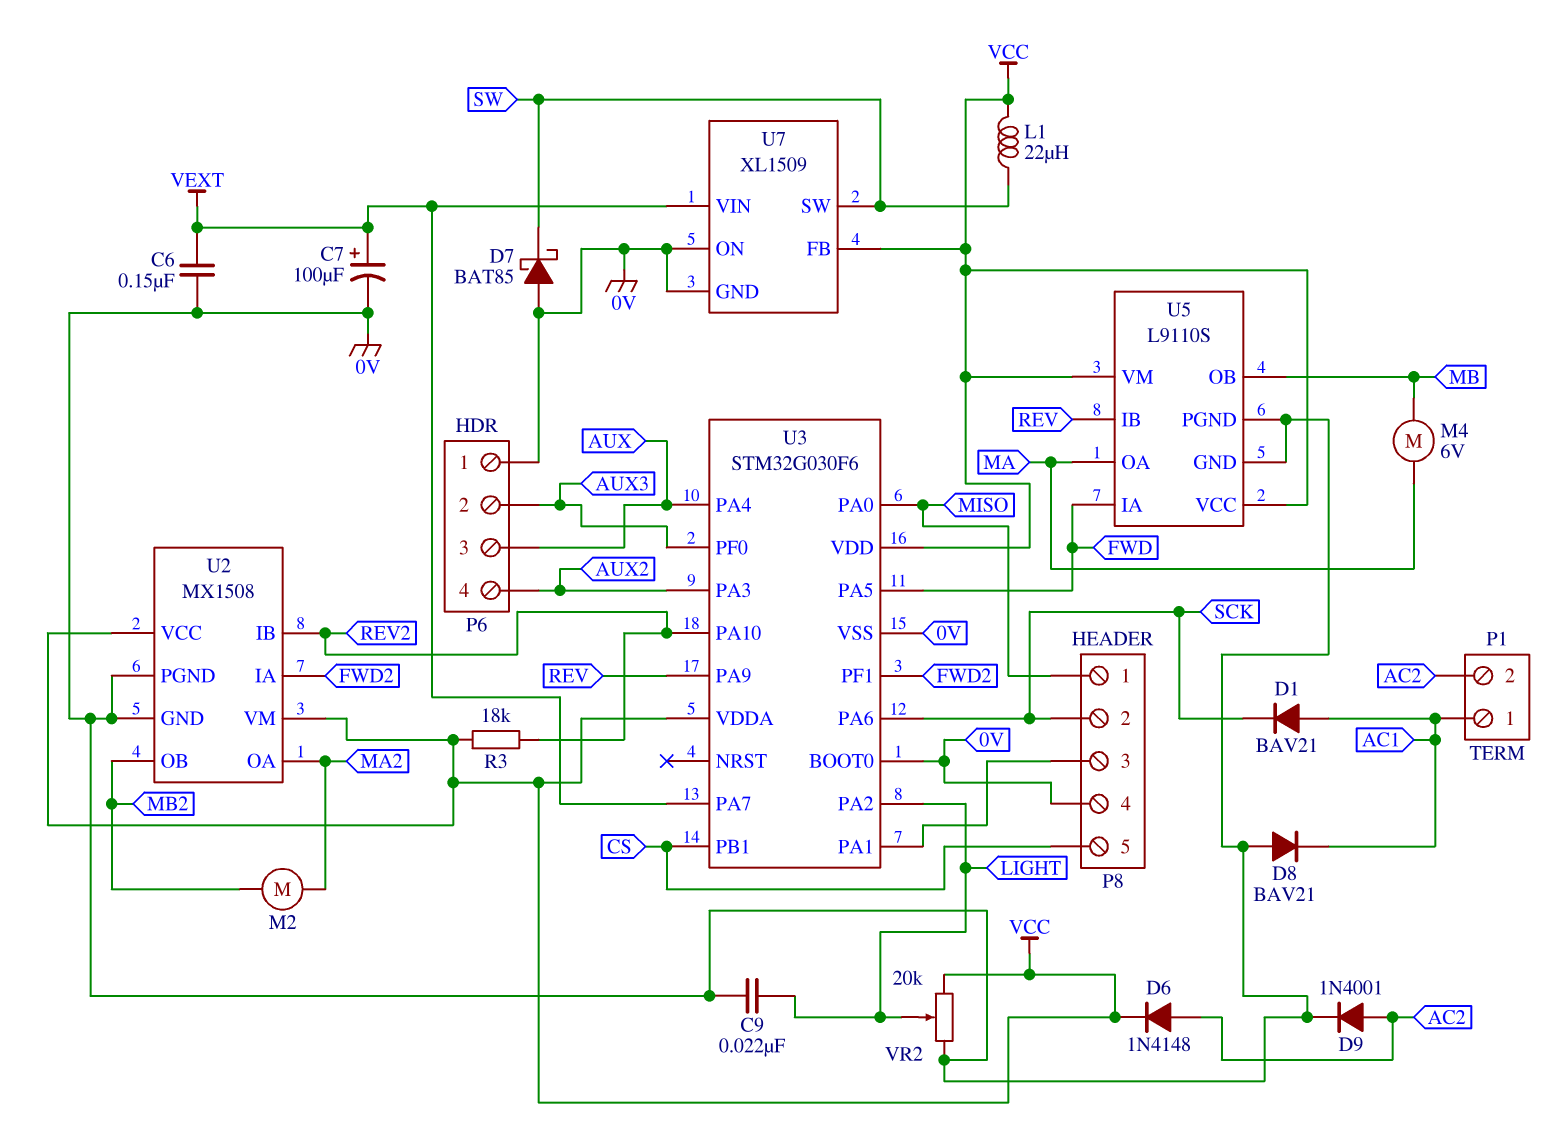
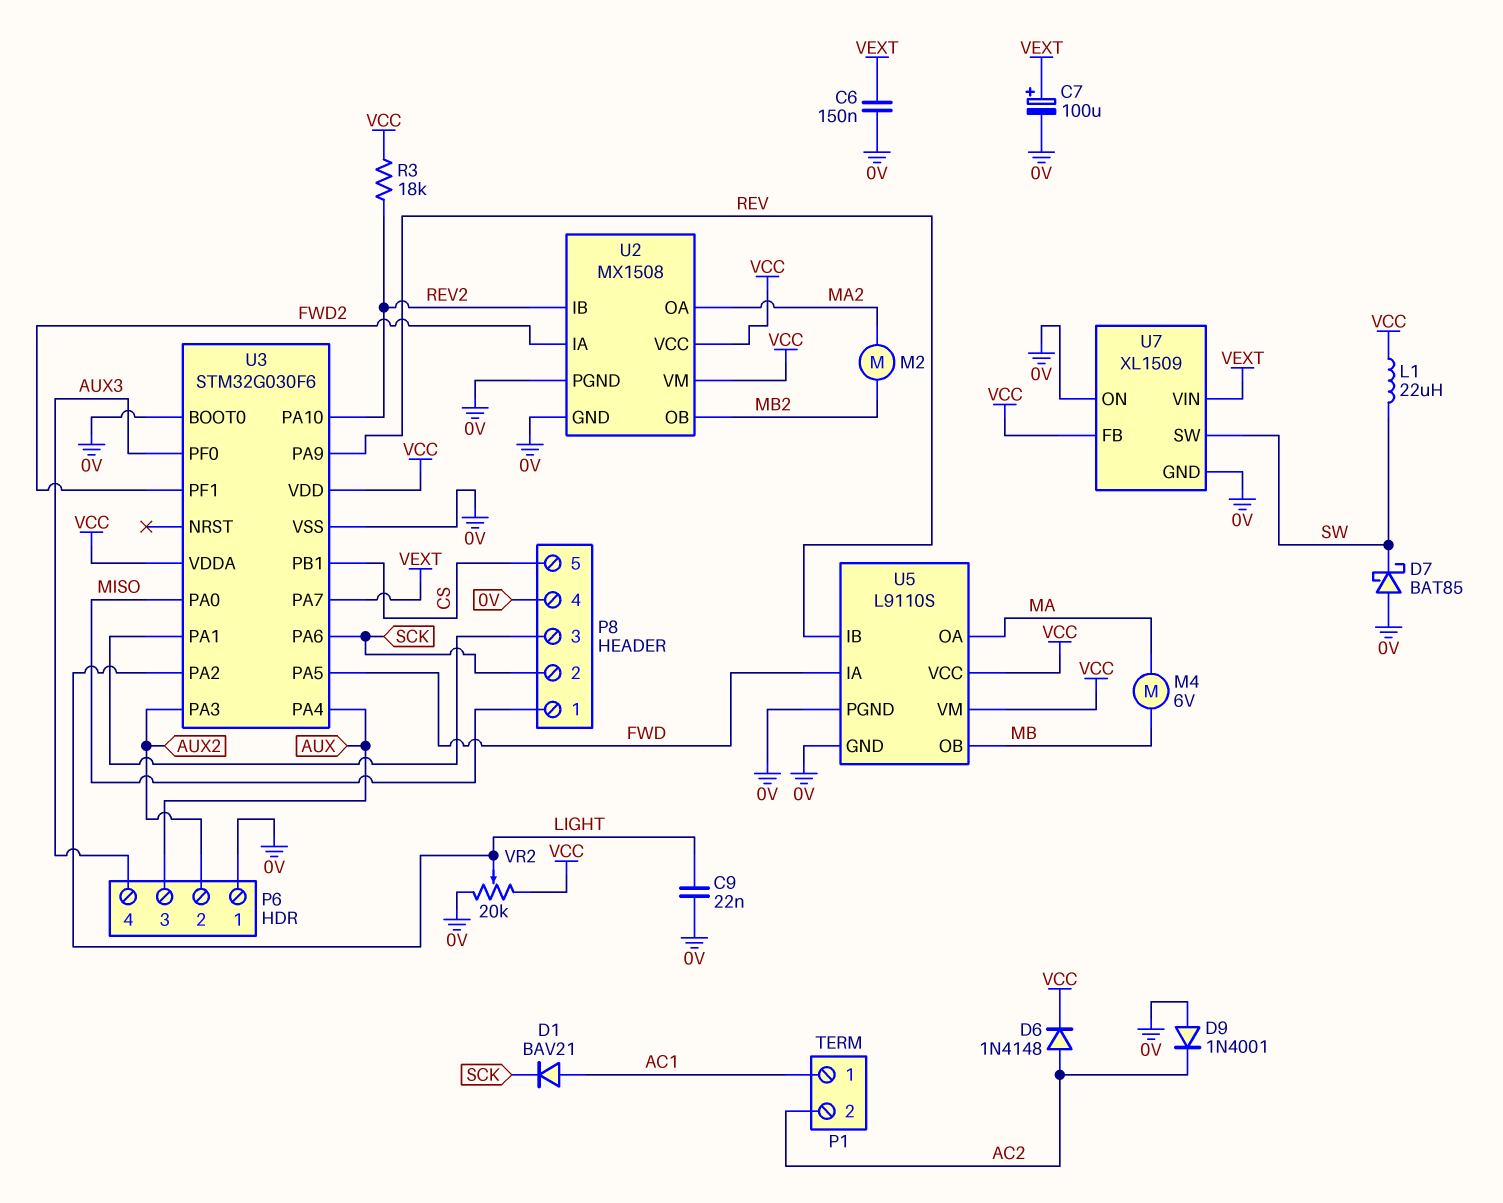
D8: diode BAV21 (A 0V, K AC1) -> none
D9: diode 1N4001 (A AC2, K 0V) -> diode 1N4001 (A 0V, K AC2)
P6 pin 2: AUX3 -> AUX2
P6 pin 4: AUX2 -> AUX3

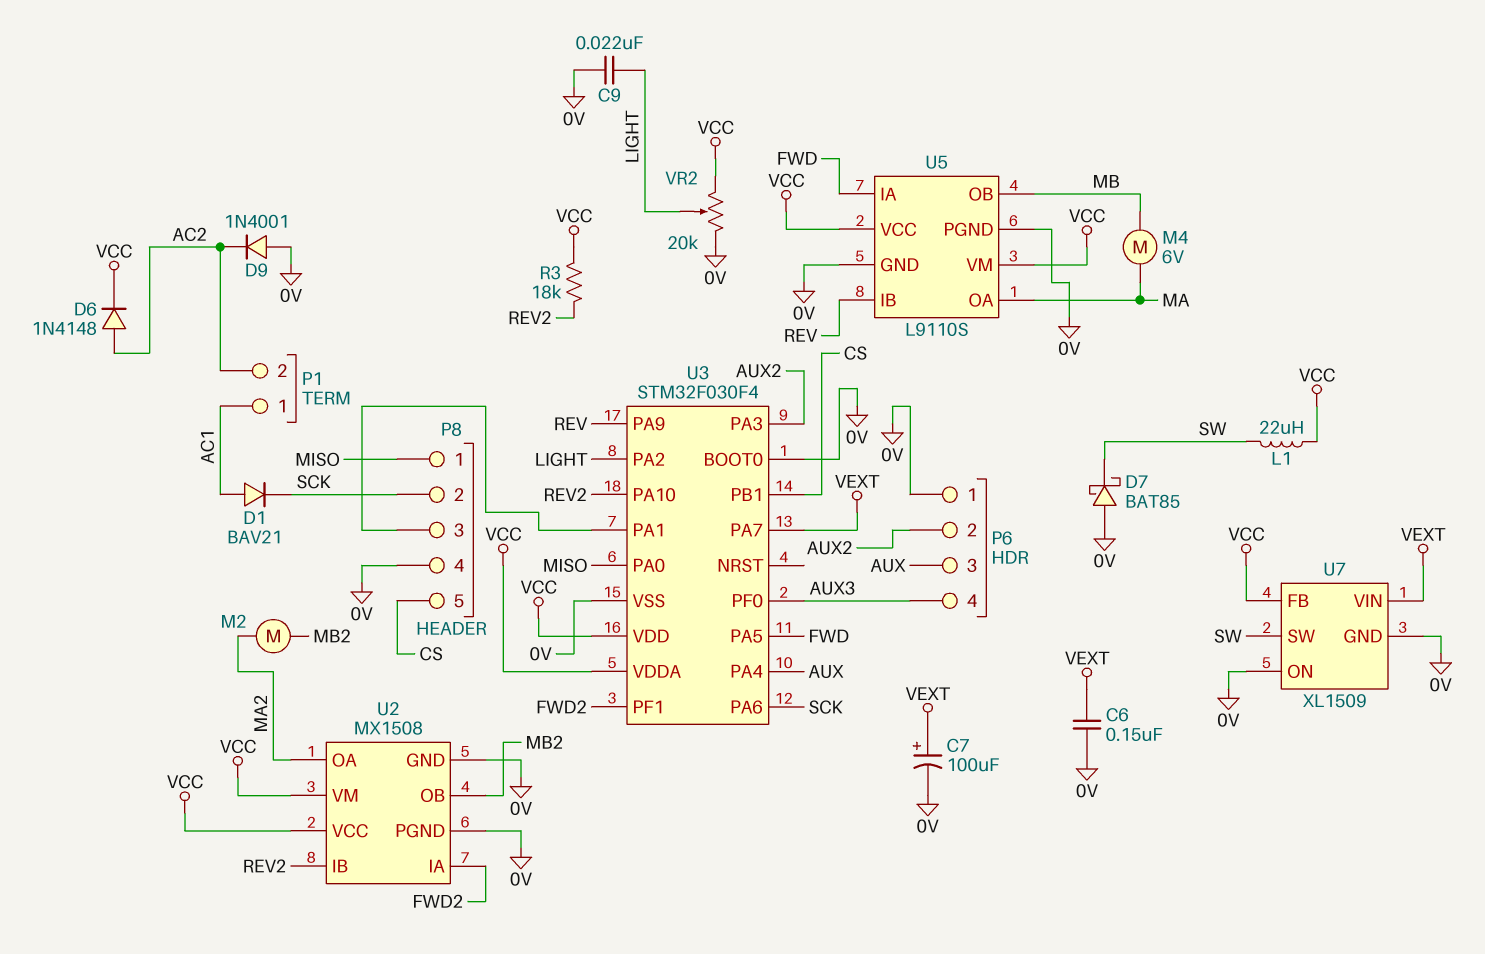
U3: STM32G030F6 -> STM32F030F4

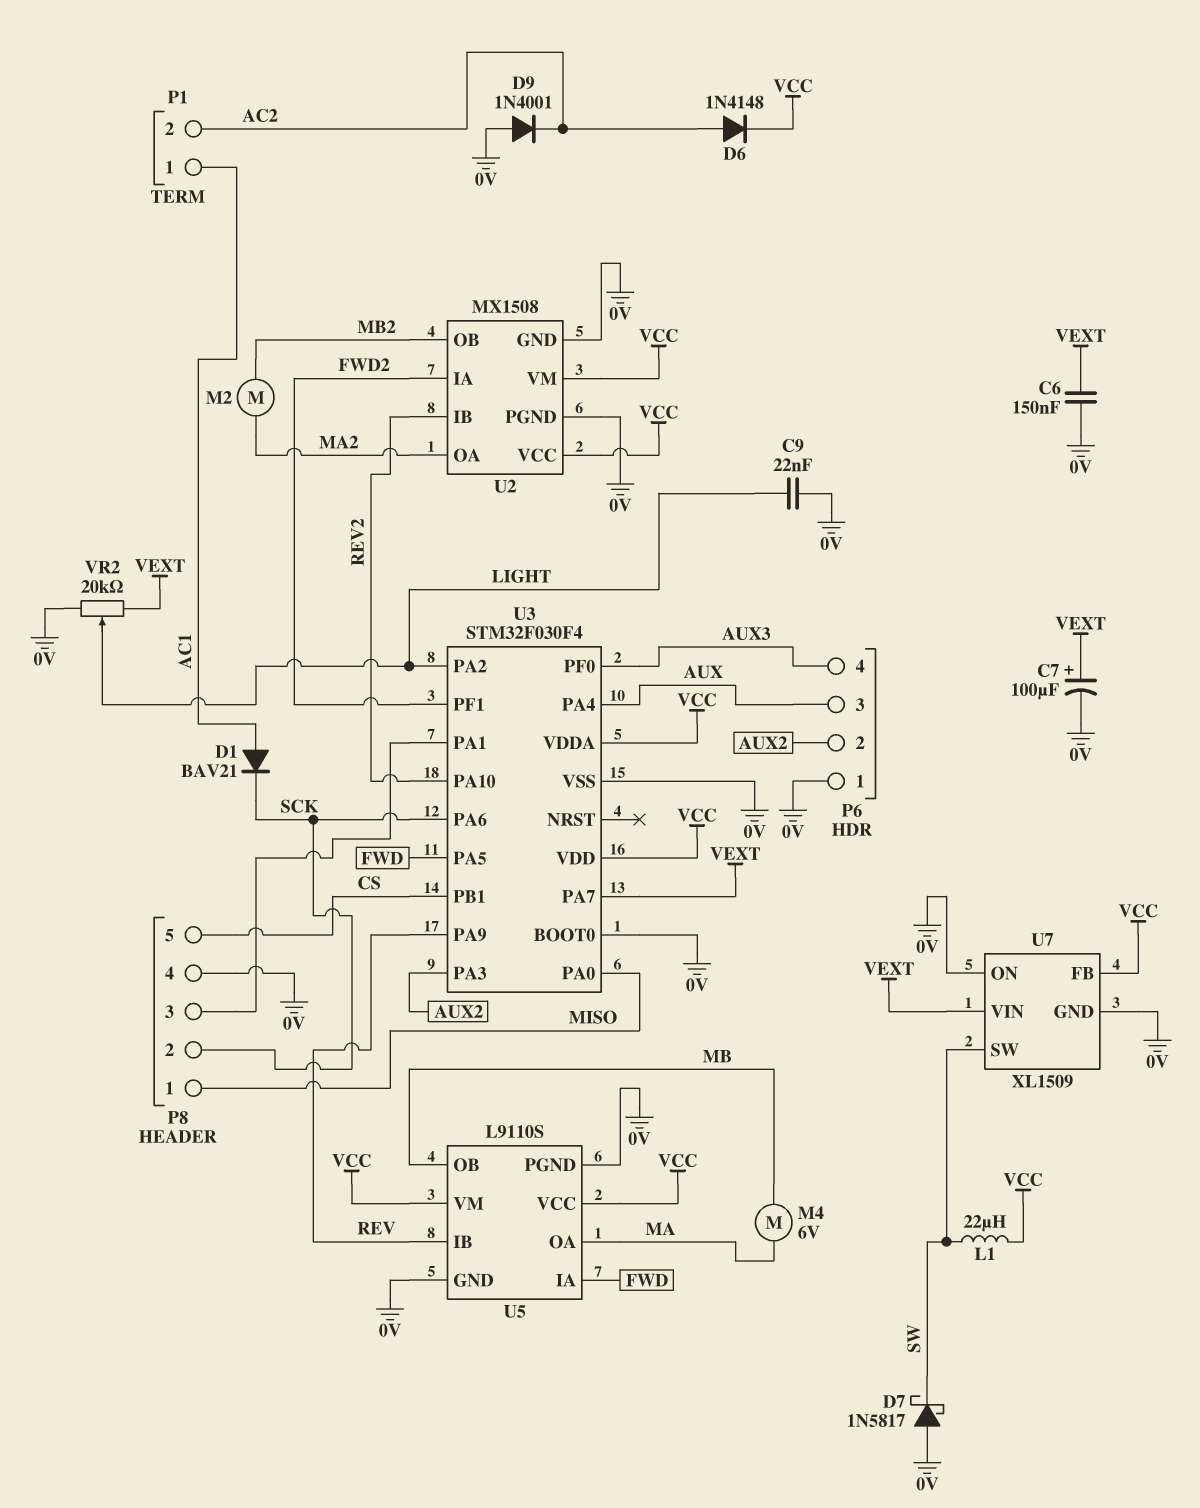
D7: schottky BAT85 (A 0V, K SW) -> schottky 1N5817 (A 0V, K SW)
R3: 18k (REV2, VCC) -> none
VR2: 20k (0V, VCC, wiper LIGHT) -> 20k (0V, VEXT, wiper LIGHT)

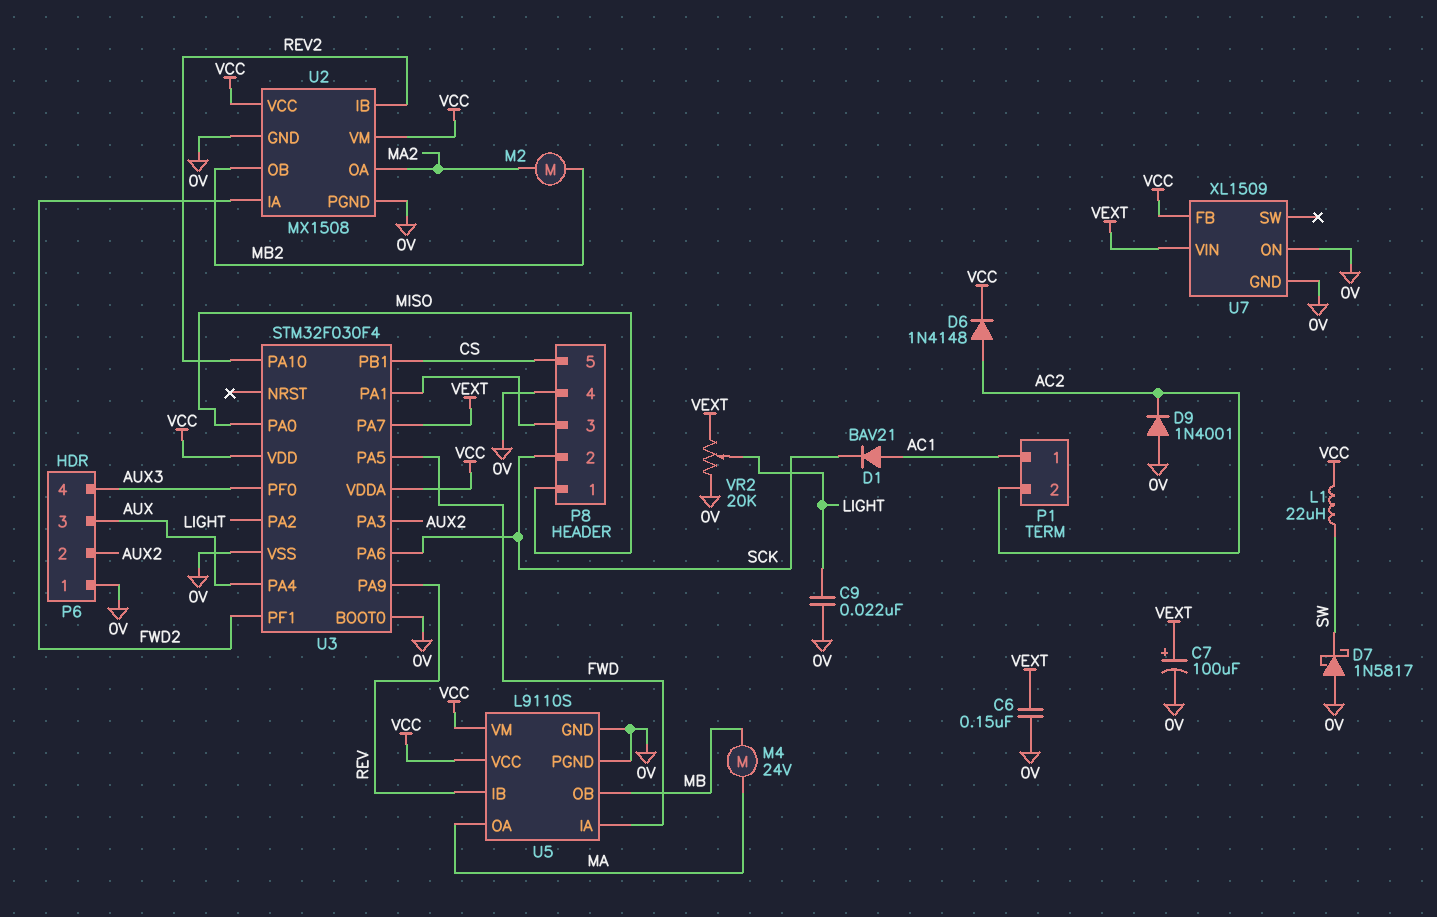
M4: motor 6V (MA, MB) -> motor 24V (MA, MB)
U7 pin SW: SW -> none

